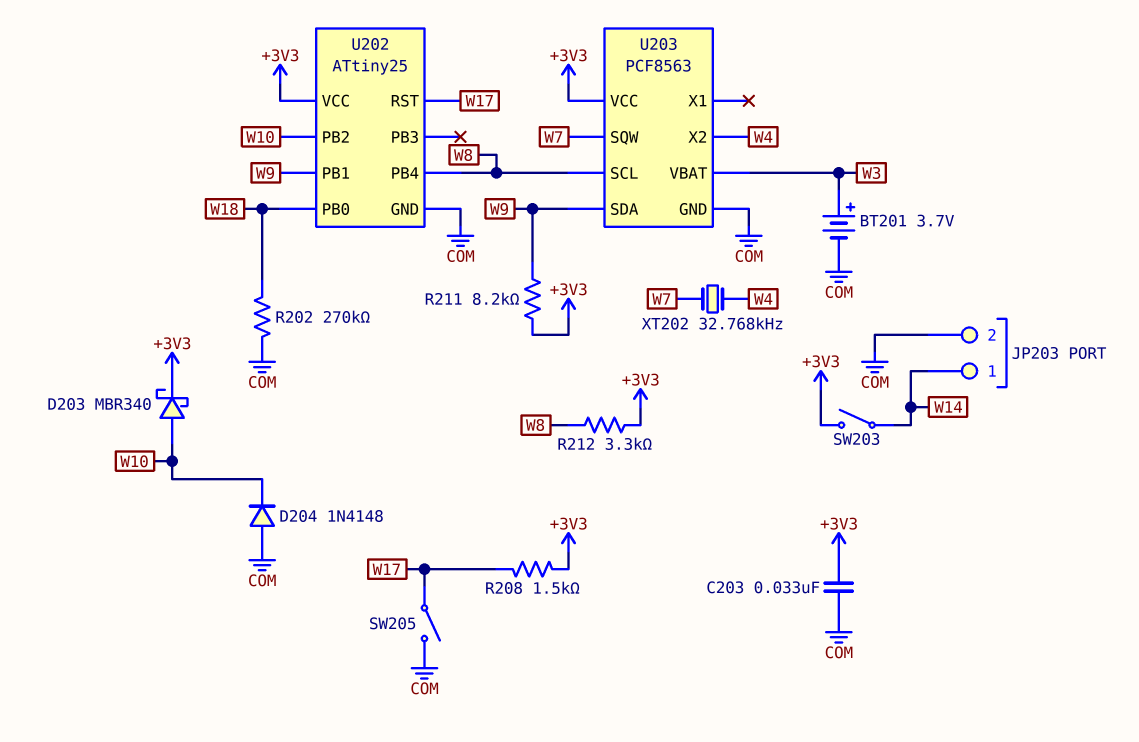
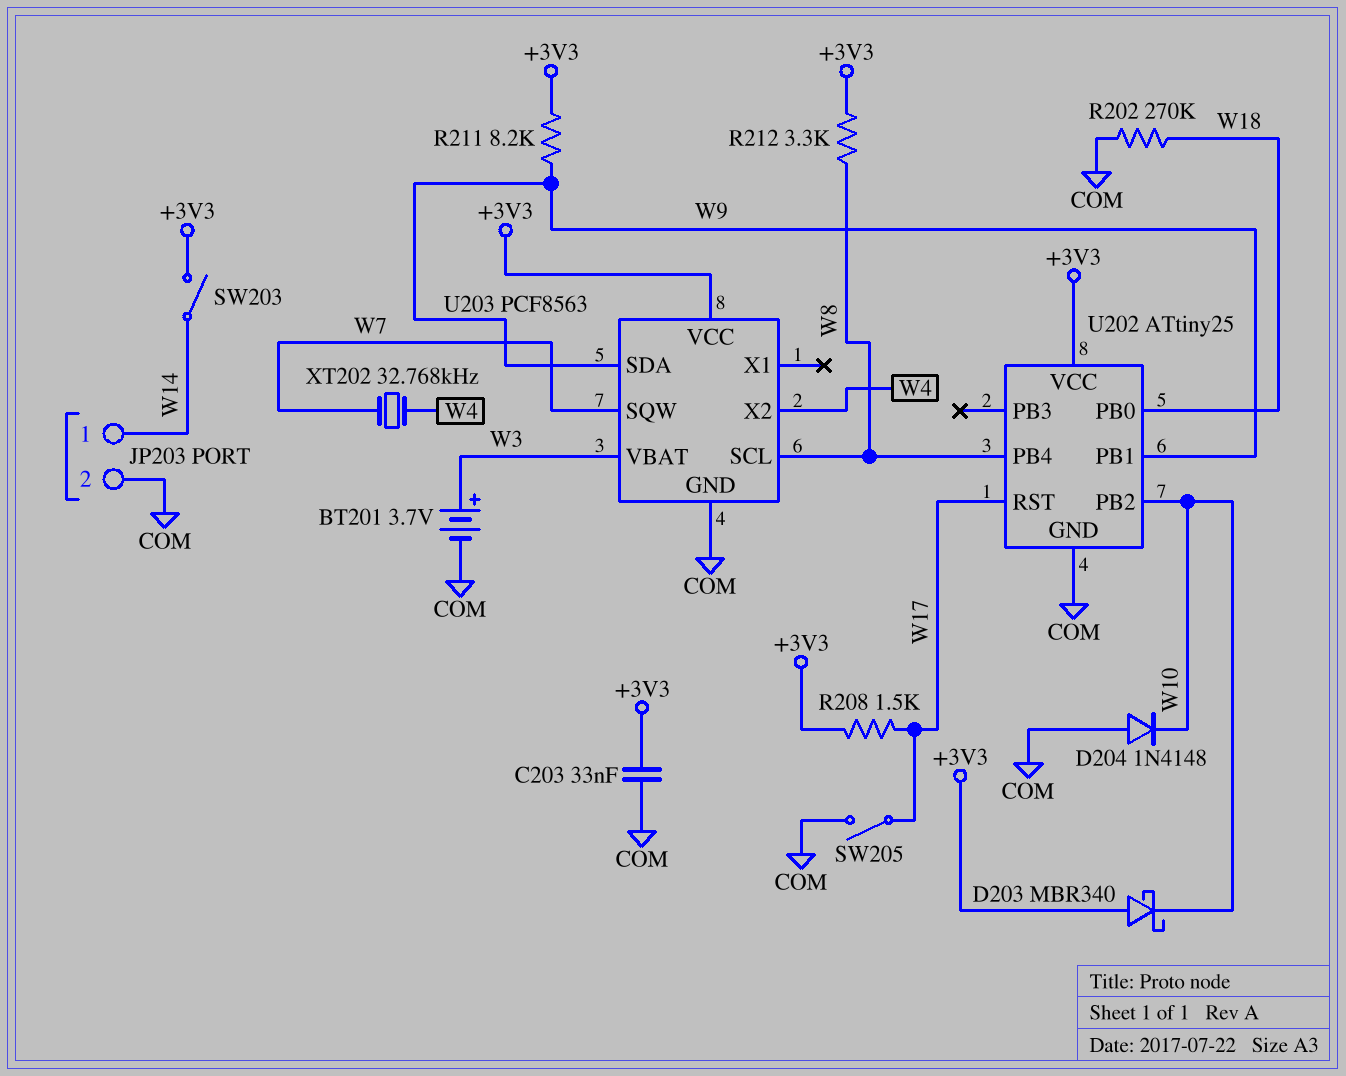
D203: schottky MBR340 (A W10, K +3V3) -> schottky MBR340 (A +3V3, K W10)

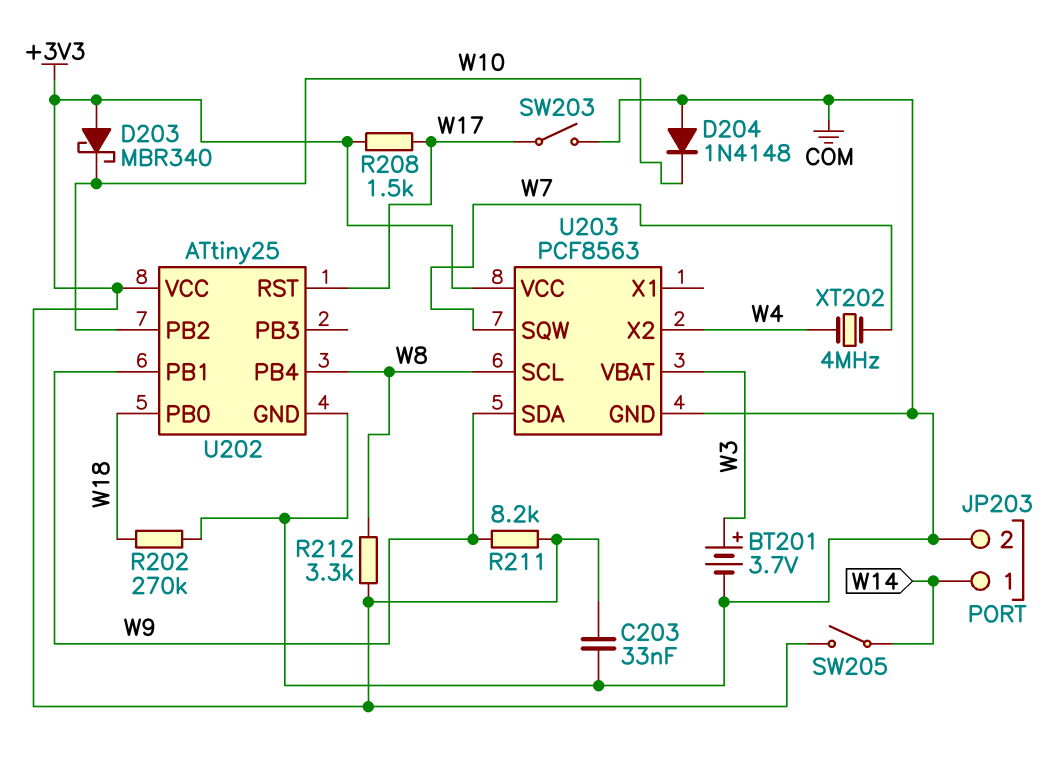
SW203: switch (+3V3, W14) -> switch (COM, W17)
SW205: switch (COM, W17) -> switch (+3V3, W14)
XT202: 32.768kHz (W4, W7) -> 4MHz (W4, W7)

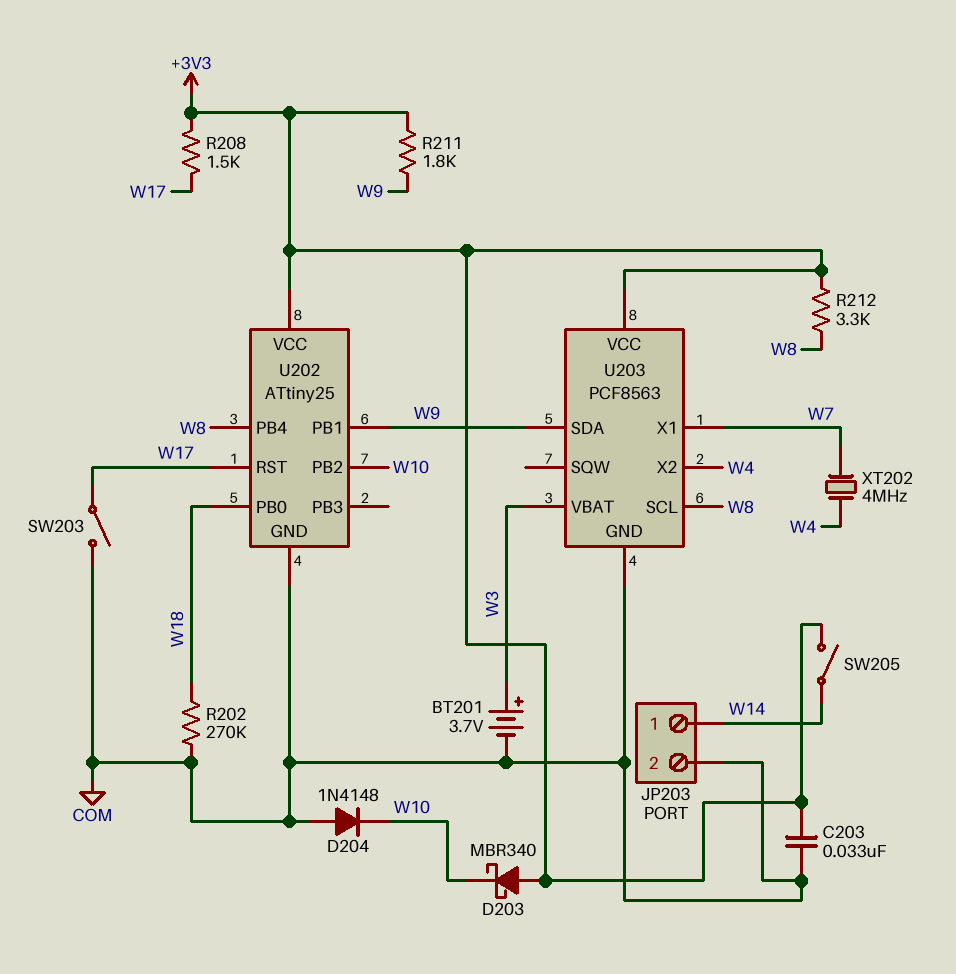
R211: 8.2k (+3V3, W9) -> 1.8k (+3V3, W9)
U203 pin SQW: W7 -> none
U203 pin X1: none -> W7

